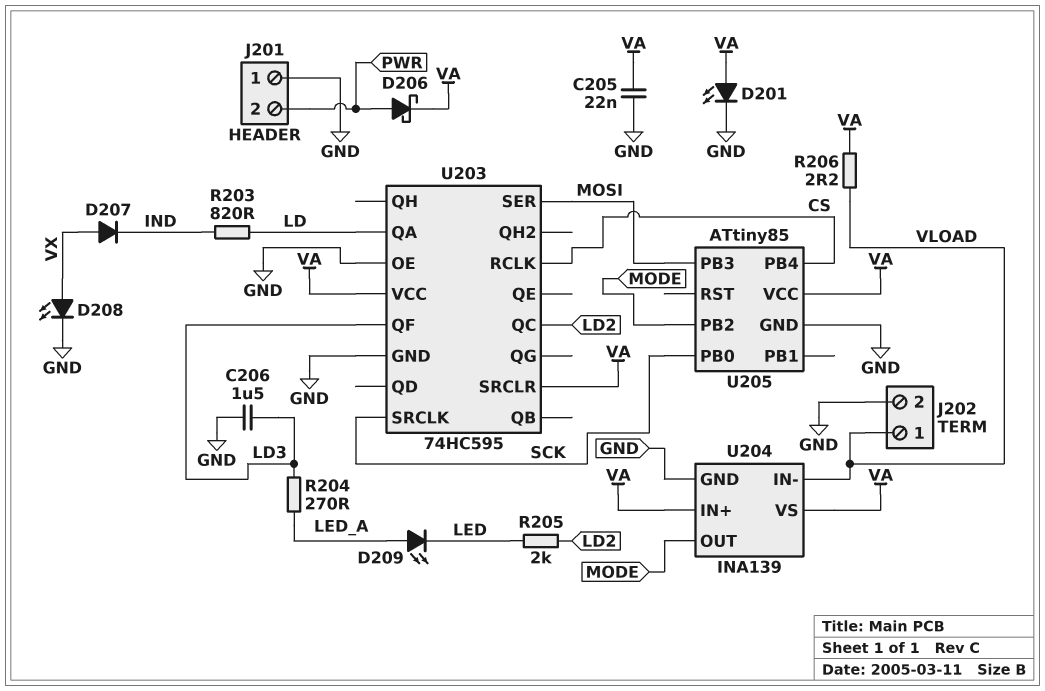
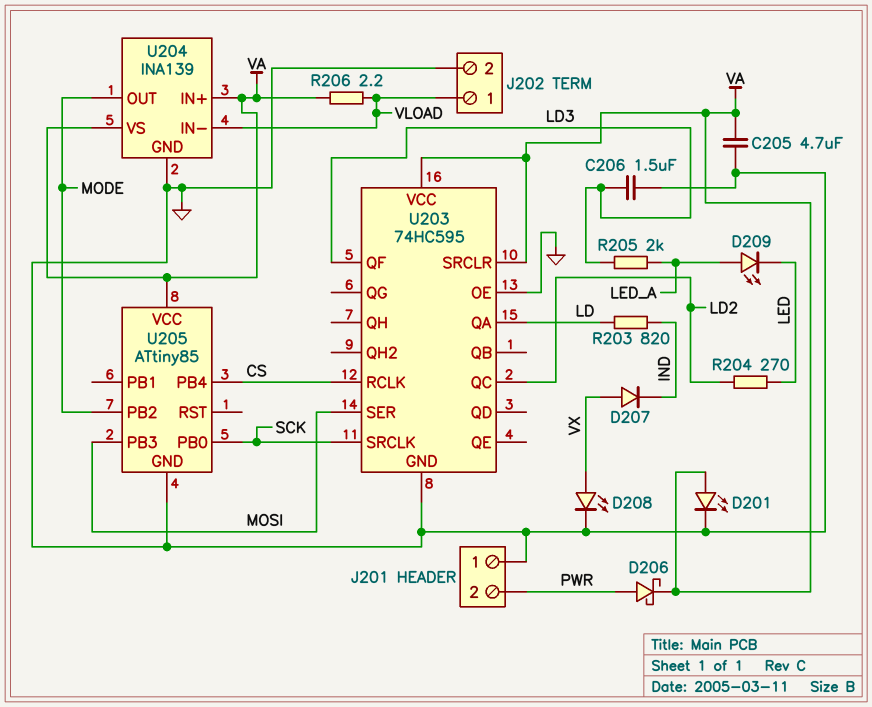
C205: 22nF (GND, VA) -> 4.7uF (GND, VA)
R204: 270 (LD3, LED_A) -> 270 (LD2, LED)
R205: 2k (LD2, LED) -> 2k (LD3, LED_A)

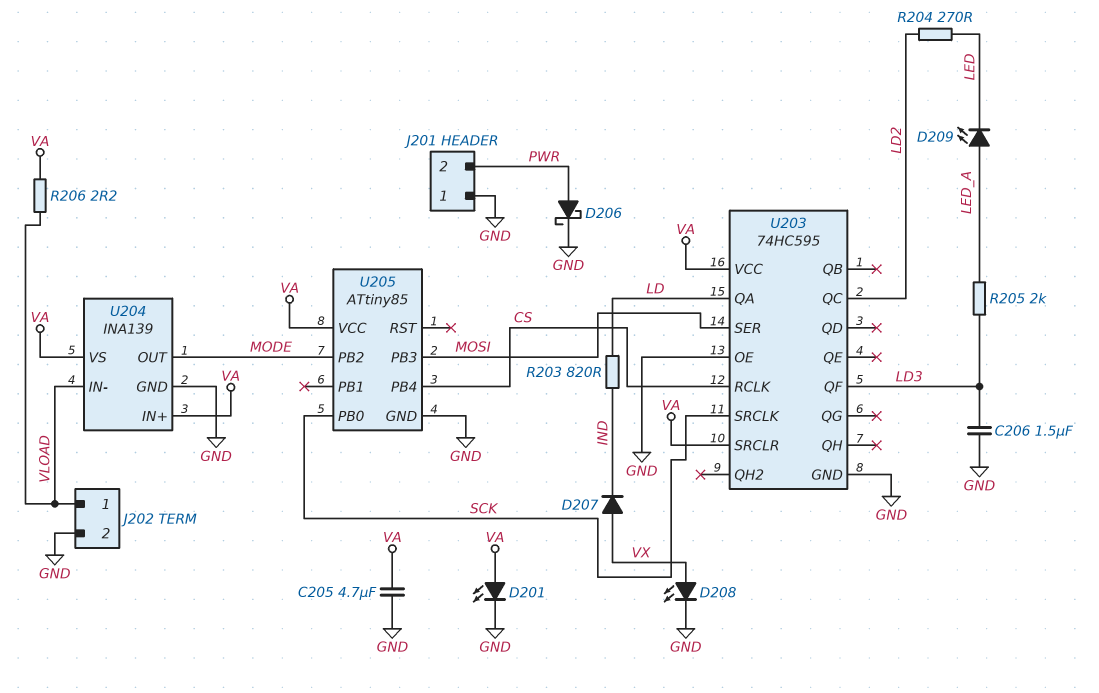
D206: schottky (A PWR, K VA) -> schottky (A PWR, K GND)

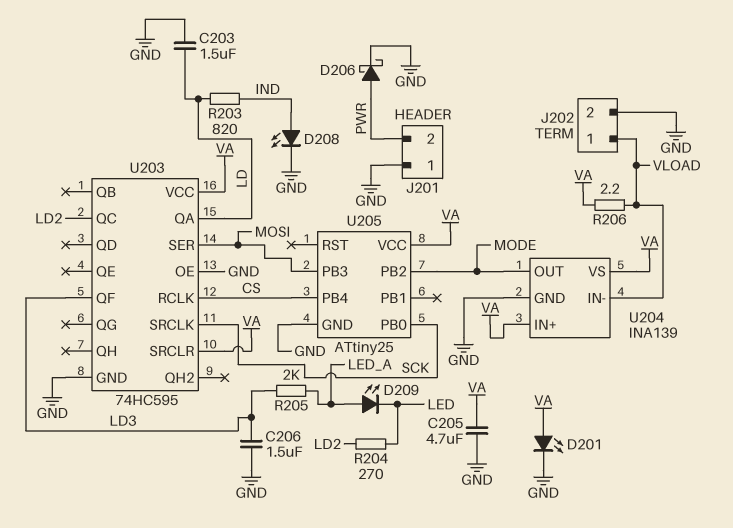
C203: none -> 1.5uF (GND, LD)
D207: diode (A VX, K IND) -> none
D208: LED (A VX, K GND) -> LED (A IND, K GND)
U205: ATtiny85 -> ATtiny25

